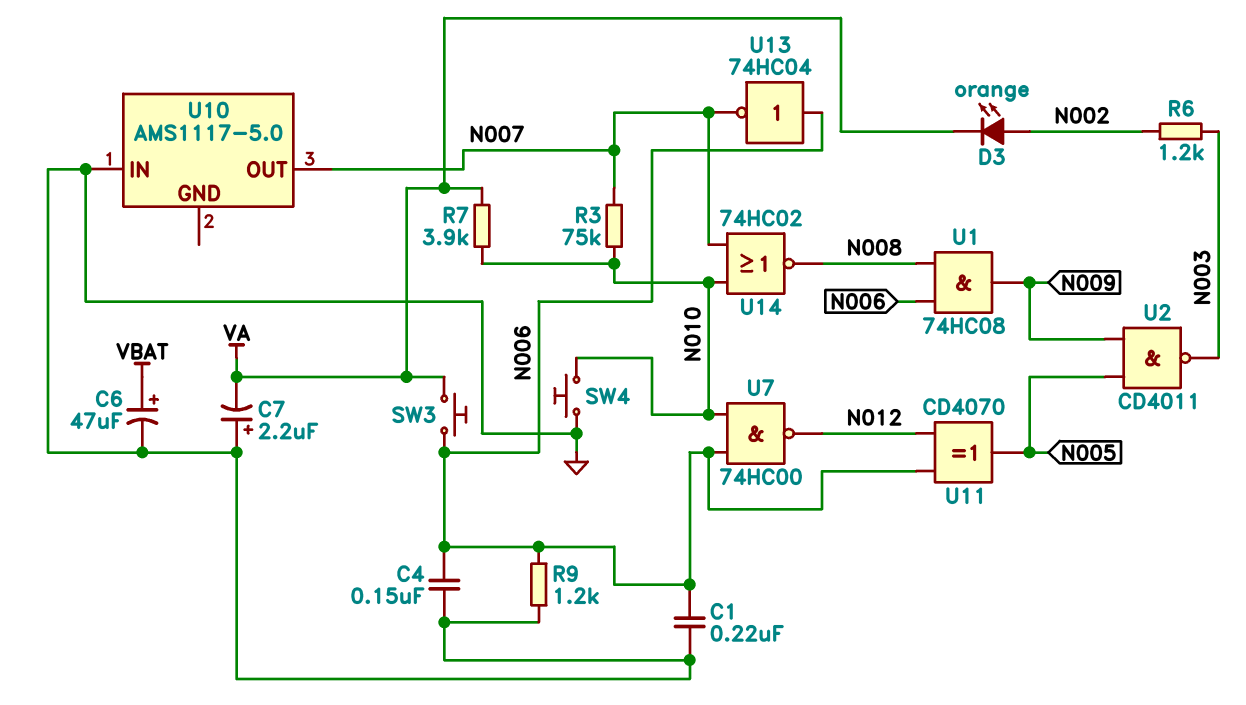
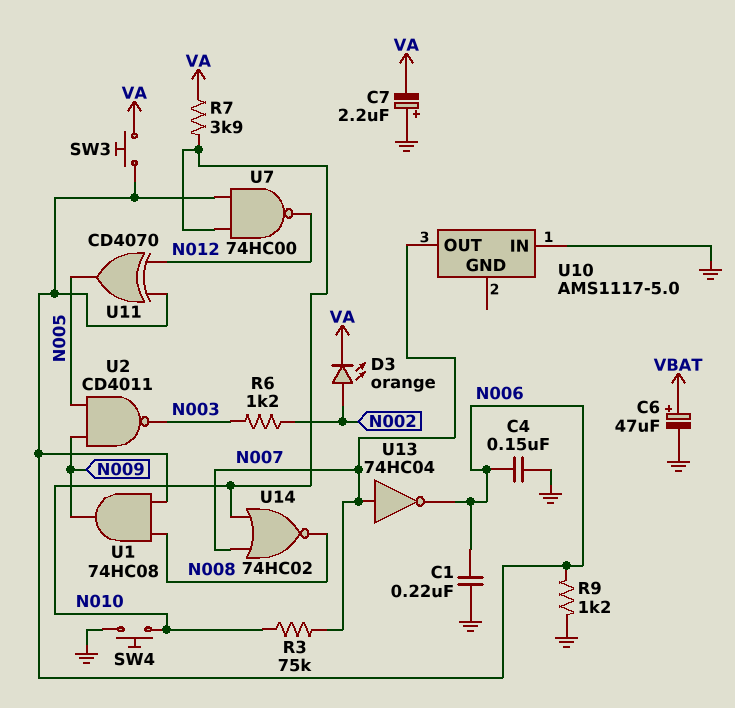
U13: NOT 74HC04 (in N006, out N007) -> NOT 74HC04 (in N007, out N006)

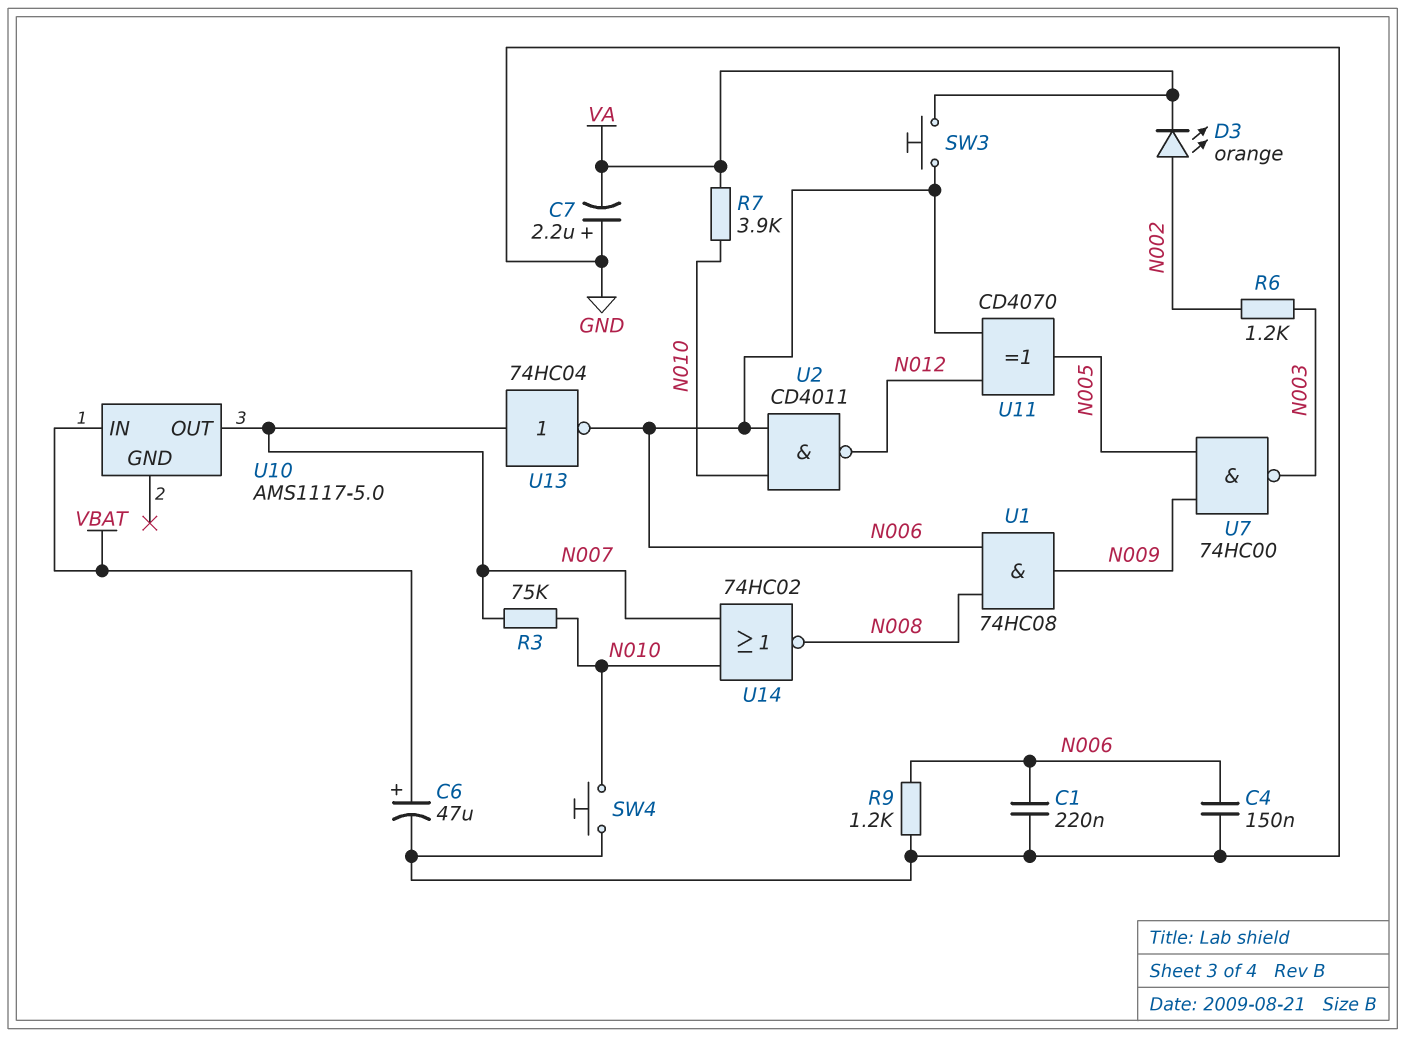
U2: NAND CD4011 (in N005, in N009, out N003) -> NAND CD4011 (in N006, in N010, out N012)
U7: NAND 74HC00 (in N006, in N010, out N012) -> NAND 74HC00 (in N005, in N009, out N003)
U10 pin IN: GND -> VBAT

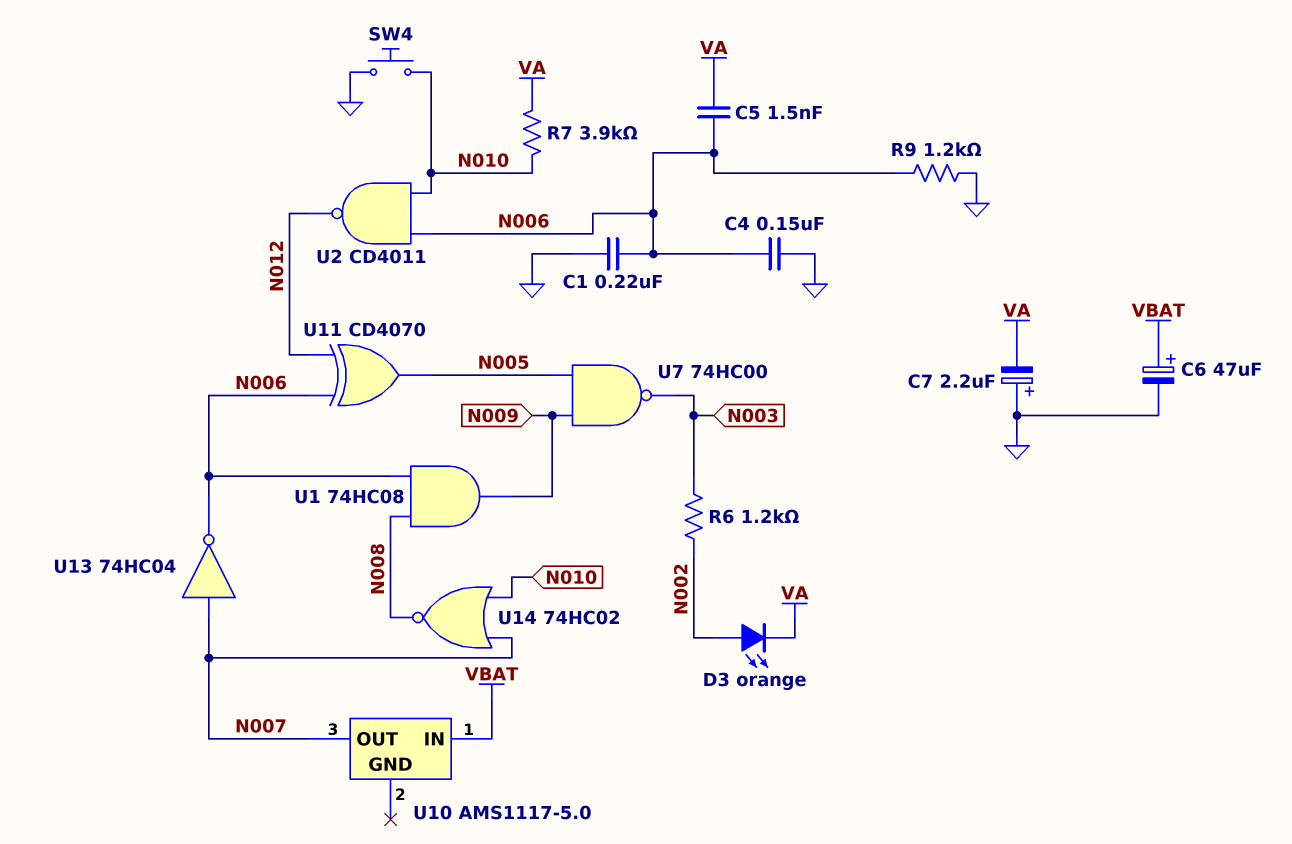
C5: none -> 1.5nF (N006, VA)
R3: 75k (N007, N010) -> none
SW3: button (N006, VA) -> none

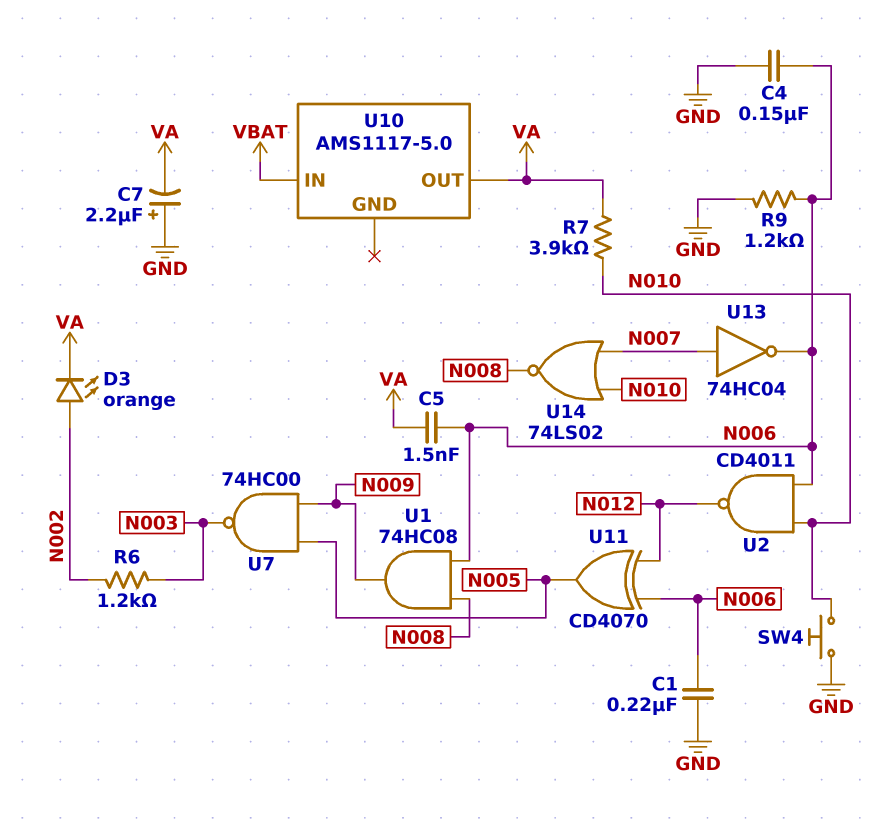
C6: 47uF (plus VBAT, minus GND) -> none
U10 pin OUT: N007 -> VA
U14: NOR 74HC02 (in N007, in N010, out N008) -> NOR 74LS02 (in N007, in N010, out N008)

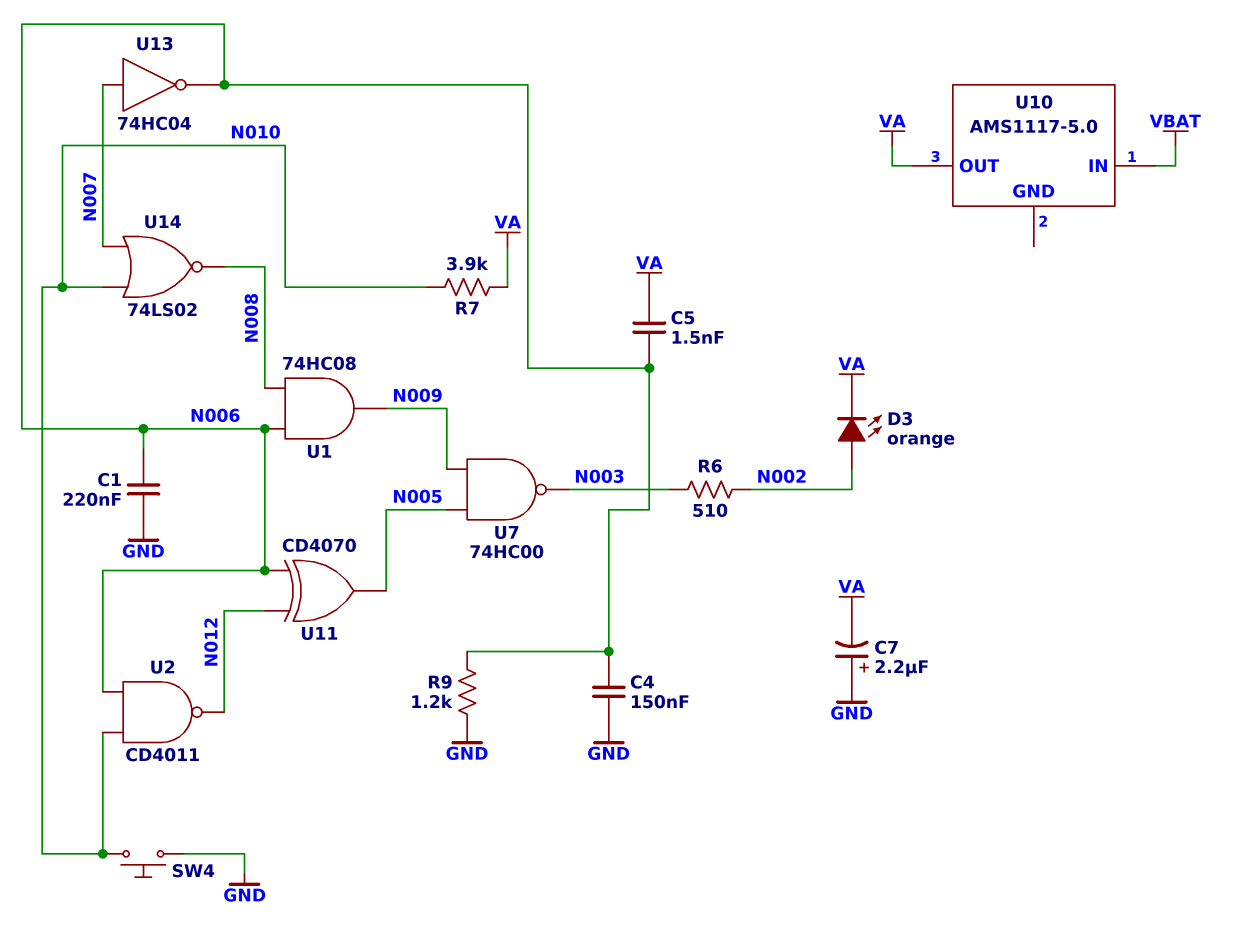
R6: 1.2k (N002, N003) -> 510 (N002, N003)

